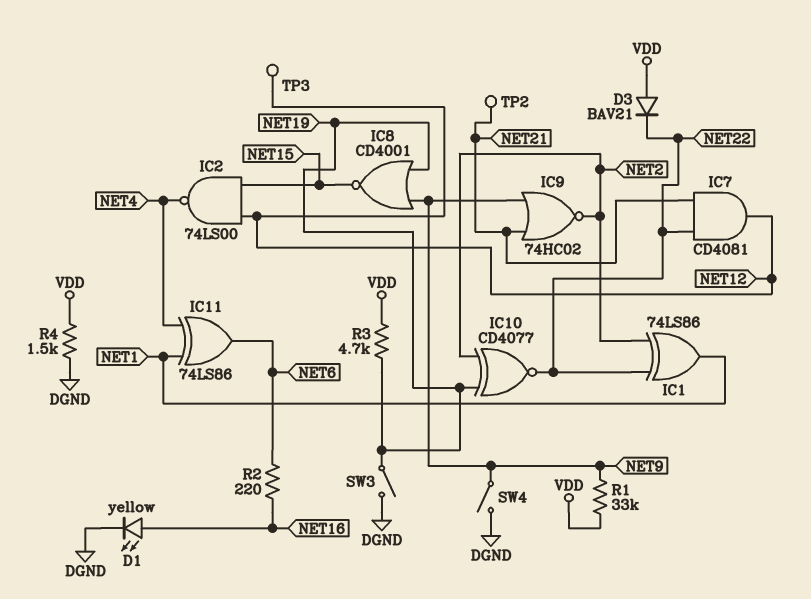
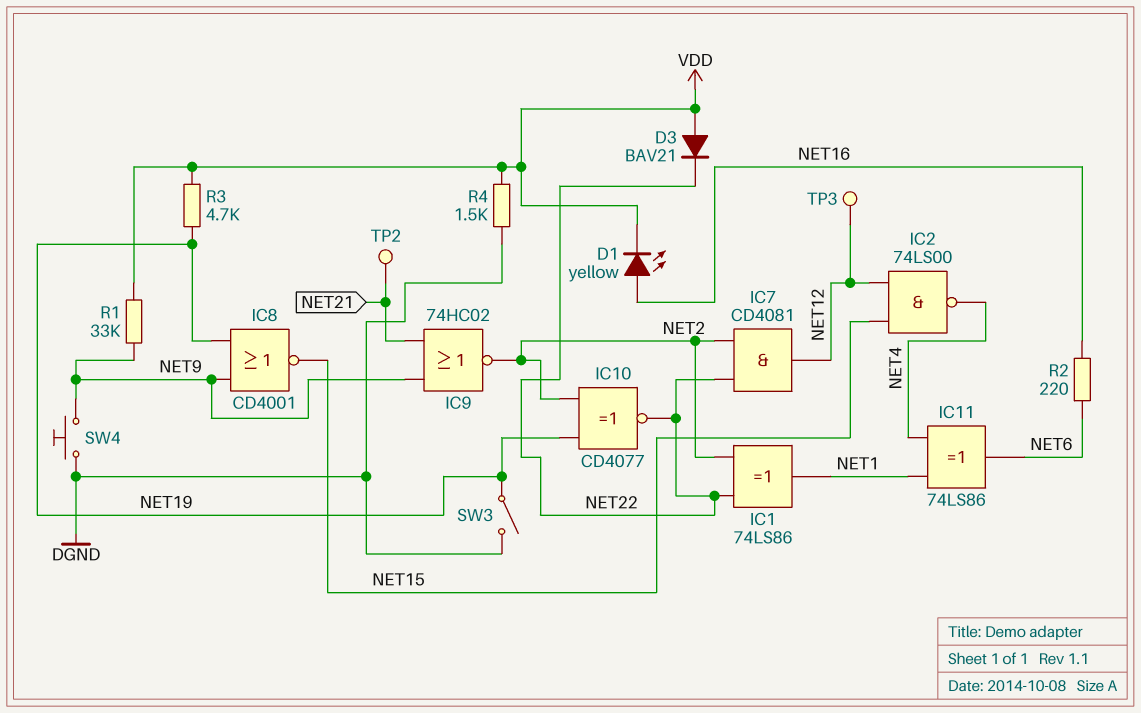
D1: LED yellow (A NET16, K DGND) -> LED yellow (A NET16, K VDD)
IC7: AND CD4081 (in NET21, in NET22, out NET12) -> AND CD4081 (in NET2, in NET22, out NET12)
SW4: switch (DGND, NET9) -> button (DGND, NET9)

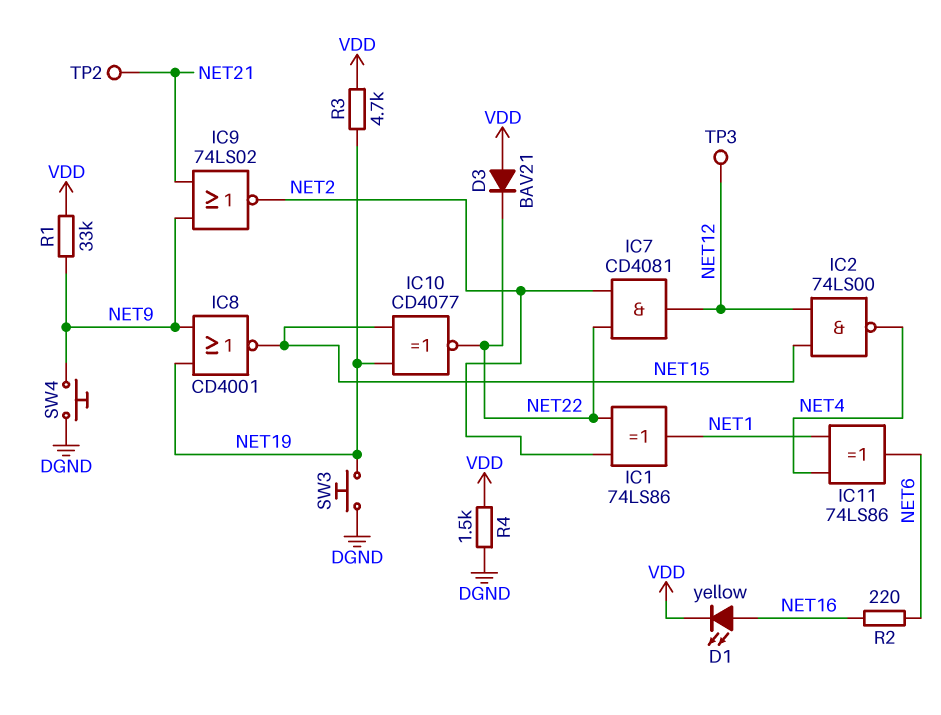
IC9: NOR 74HC02 (in NET9, in NET21, out NET2) -> NOR 74LS02 (in NET9, in NET21, out NET2)
IC10: XNOR CD4077 (in NET2, in NET19, out NET22) -> XNOR CD4077 (in NET15, in NET19, out NET22)
SW3: switch (DGND, NET19) -> button (DGND, NET19)

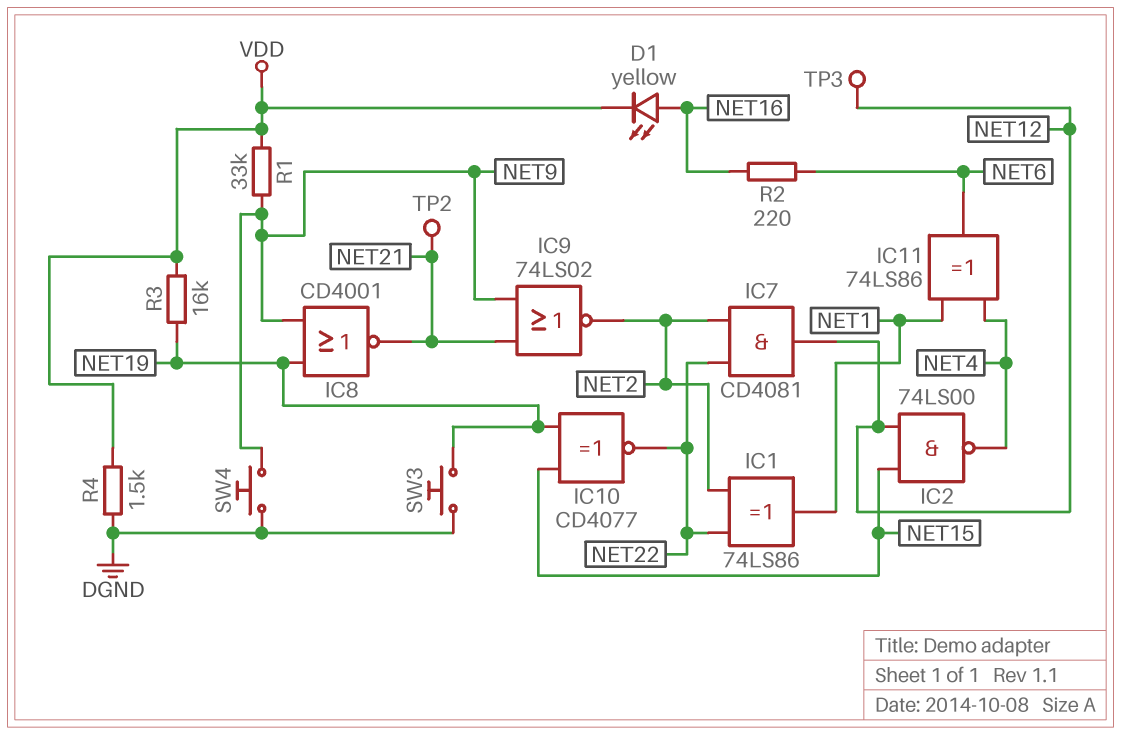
D3: diode BAV21 (A VDD, K NET22) -> none
IC8: NOR CD4001 (in NET9, in NET19, out NET15) -> NOR CD4001 (in NET9, in NET19, out NET21)
R3: 4.7k (NET19, VDD) -> 16k (NET19, VDD)

